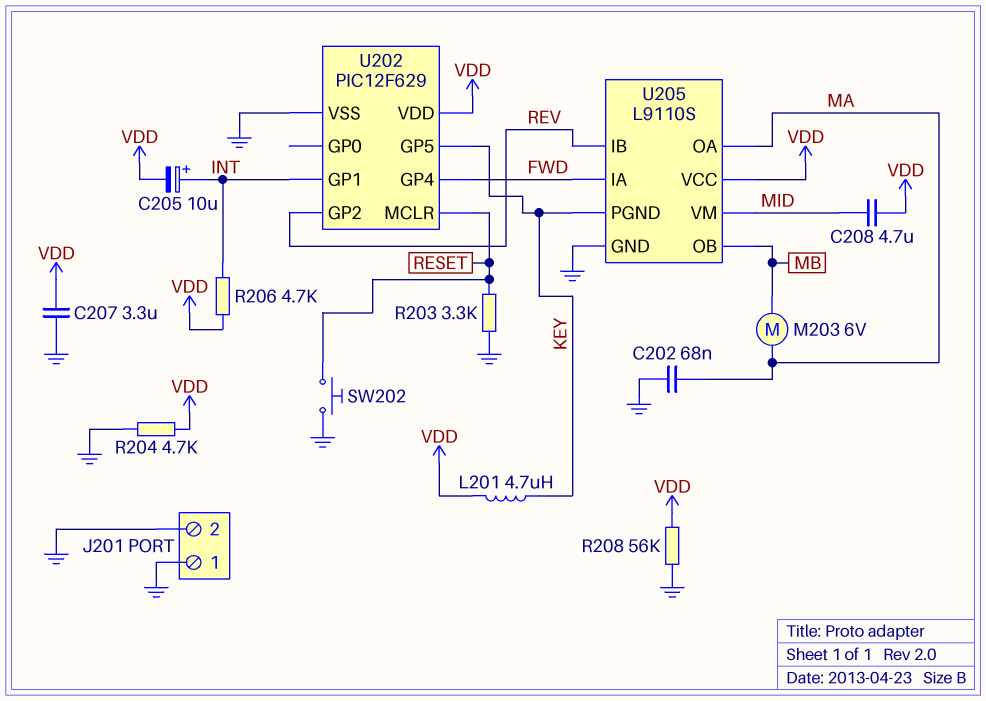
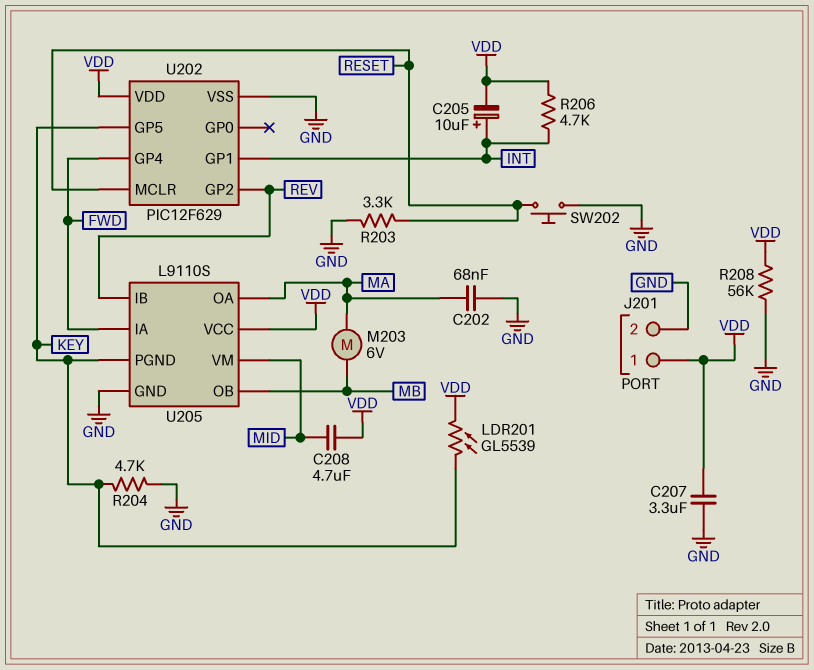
J201 pin 1: GND -> VDD
L201: 4.7uH (KEY, VDD) -> none
LDR201: none -> GL5539 (KEY, VDD)
R204: 4.7k (GND, VDD) -> 4.7k (GND, KEY)

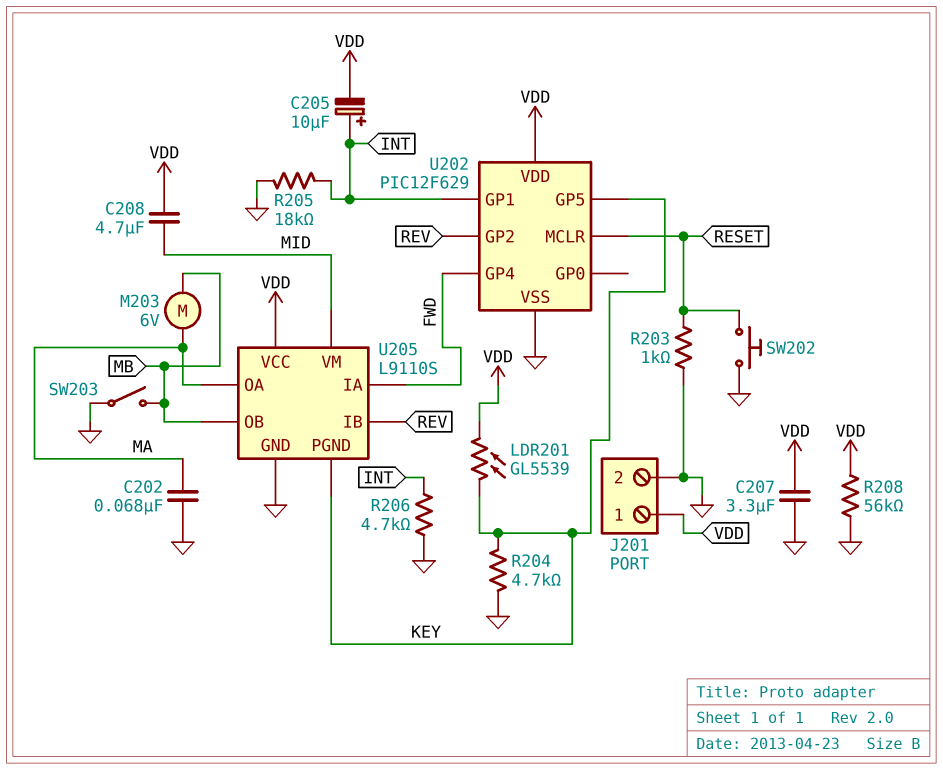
R203: 3.3k (GND, RESET) -> 1k (GND, RESET)
R205: none -> 18k (GND, INT)
R206: 4.7k (INT, VDD) -> 4.7k (GND, INT)
SW203: none -> switch (GND, MB)

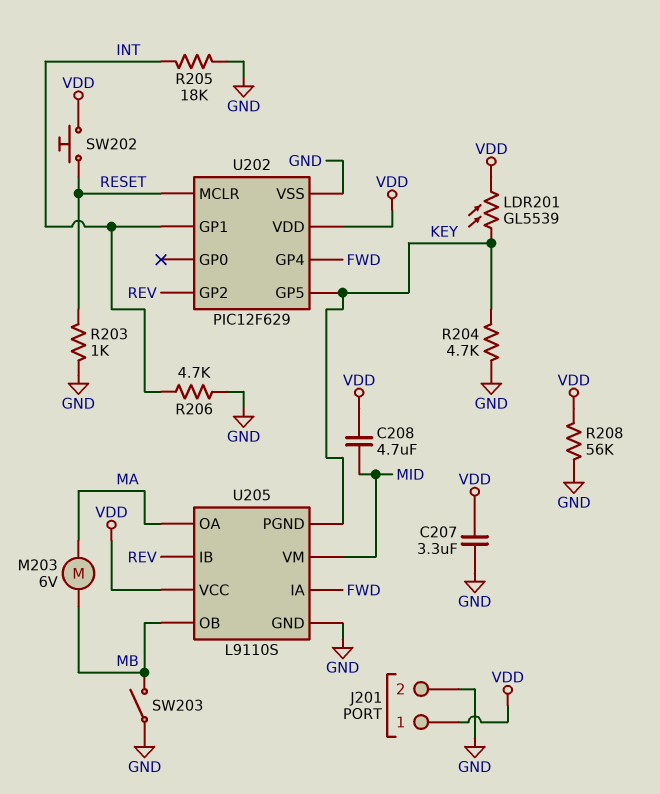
C202: 68nF (GND, MA) -> none
C205: 10uF (plus INT, minus VDD) -> none
SW202: button (GND, RESET) -> button (RESET, VDD)

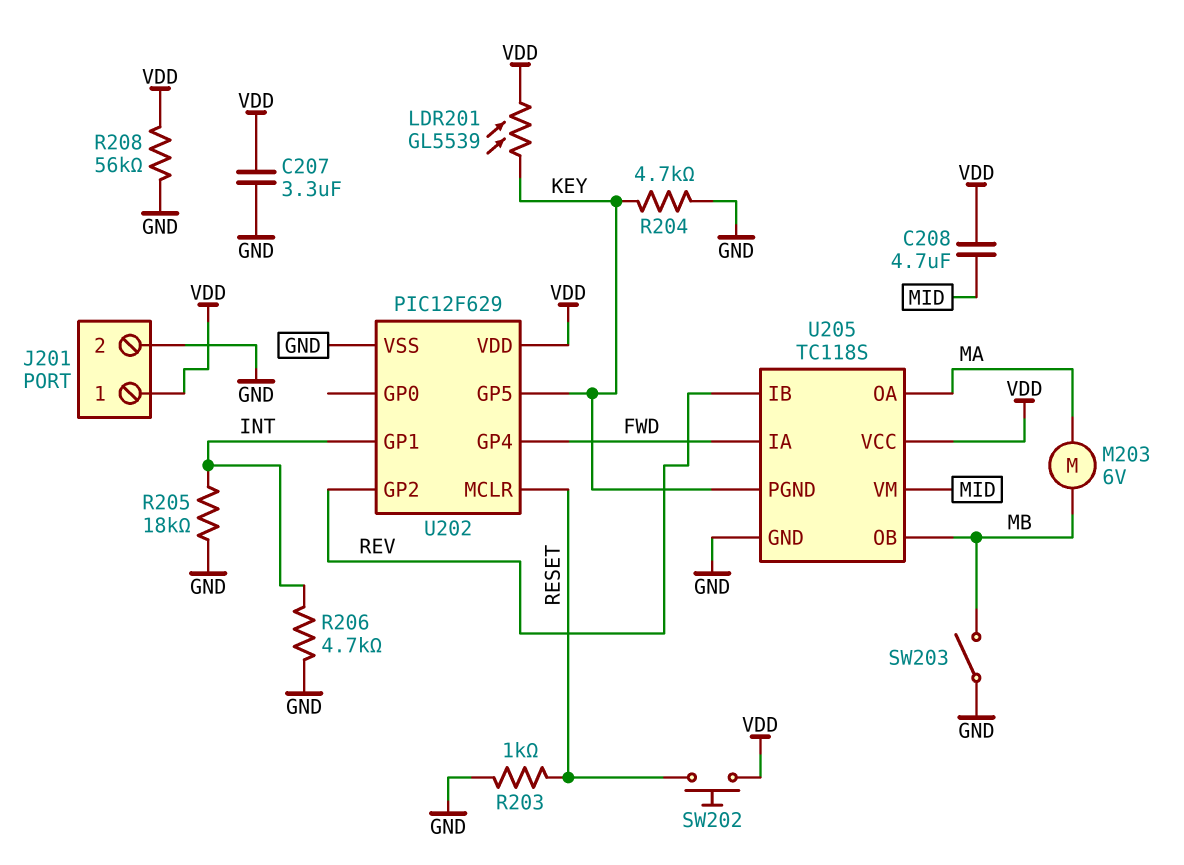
U205: L9110S -> TC118S

